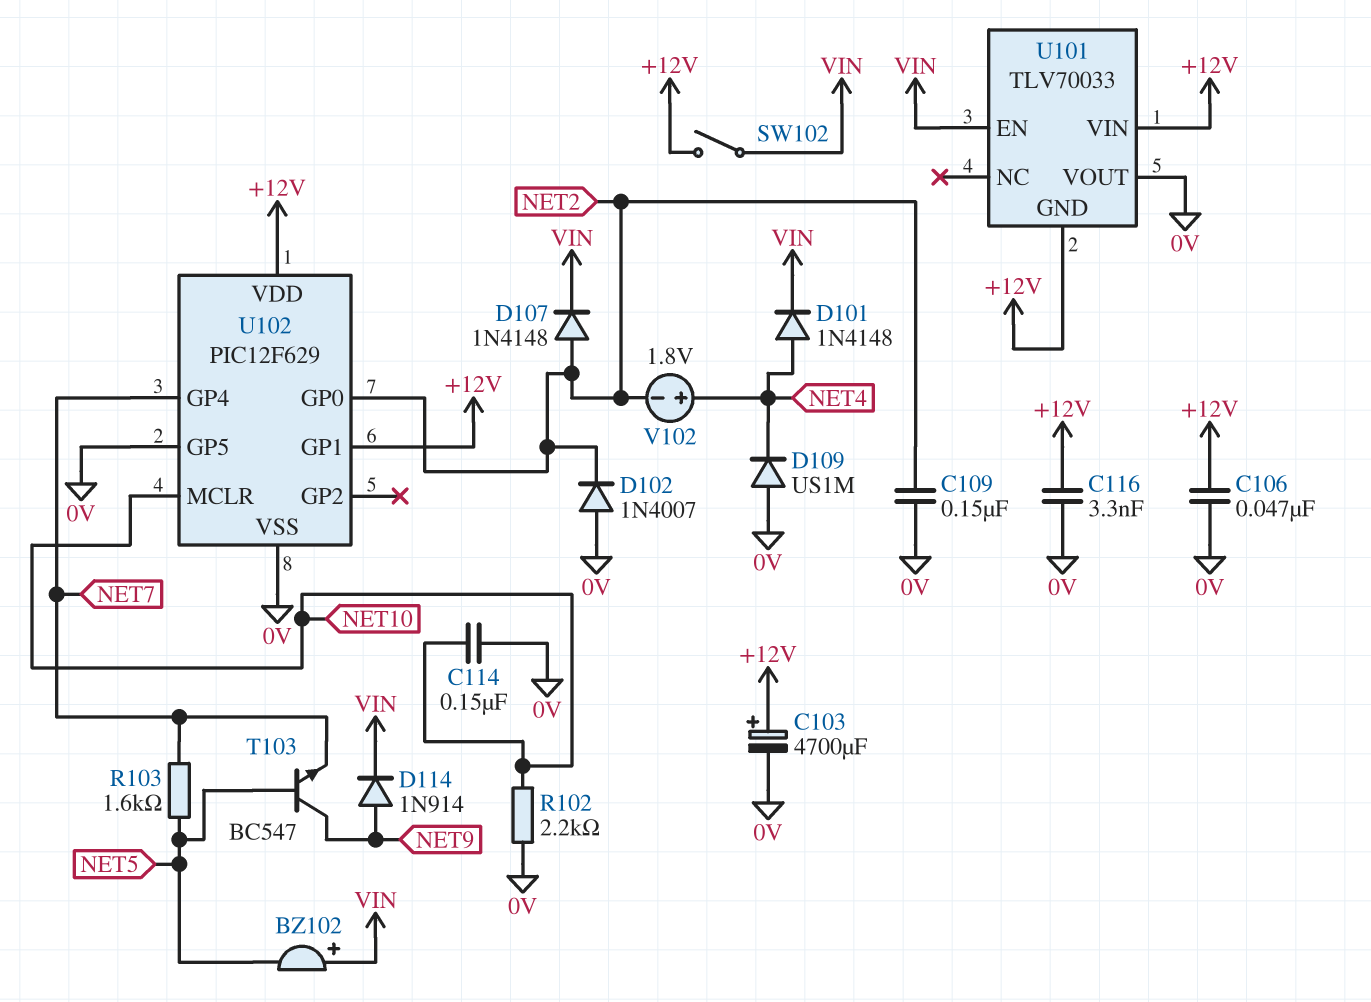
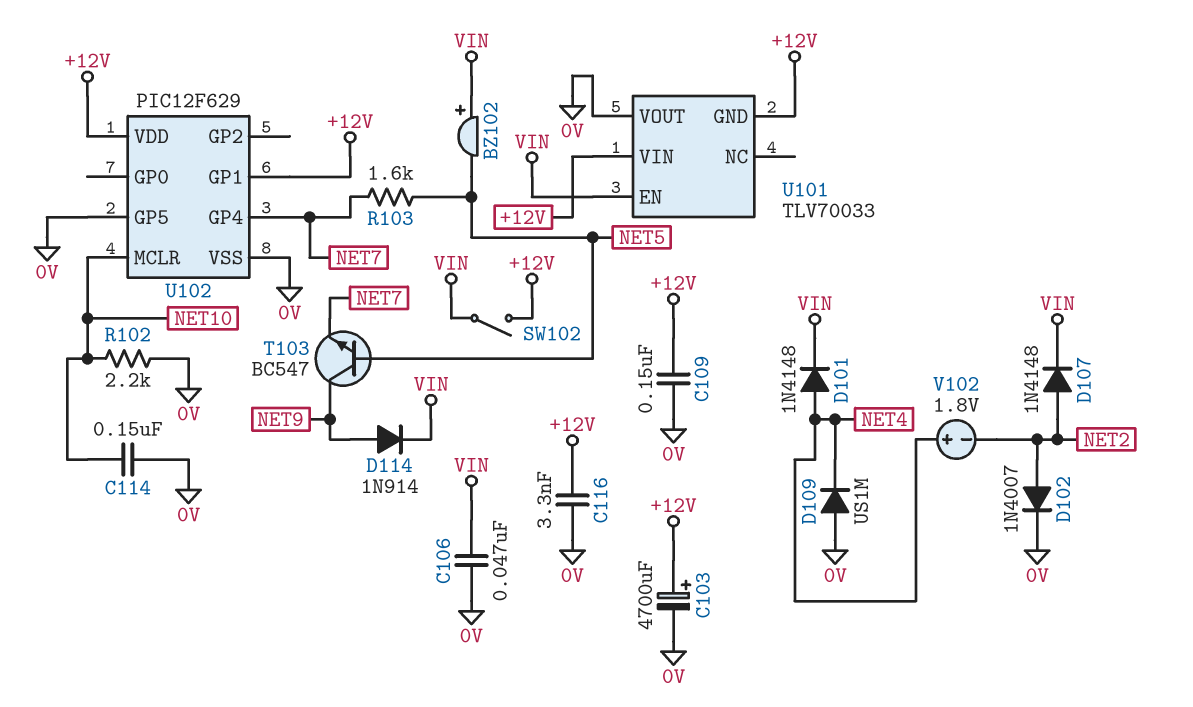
C106: 47nF (+12V, 0V) -> 47nF (0V, VIN)
C109: 150nF (0V, NET2) -> 150nF (+12V, 0V)
D102: diode 1N4007 (A 0V, K NET2) -> diode 1N4007 (A NET2, K 0V)
U102 pin GP0: NET2 -> none

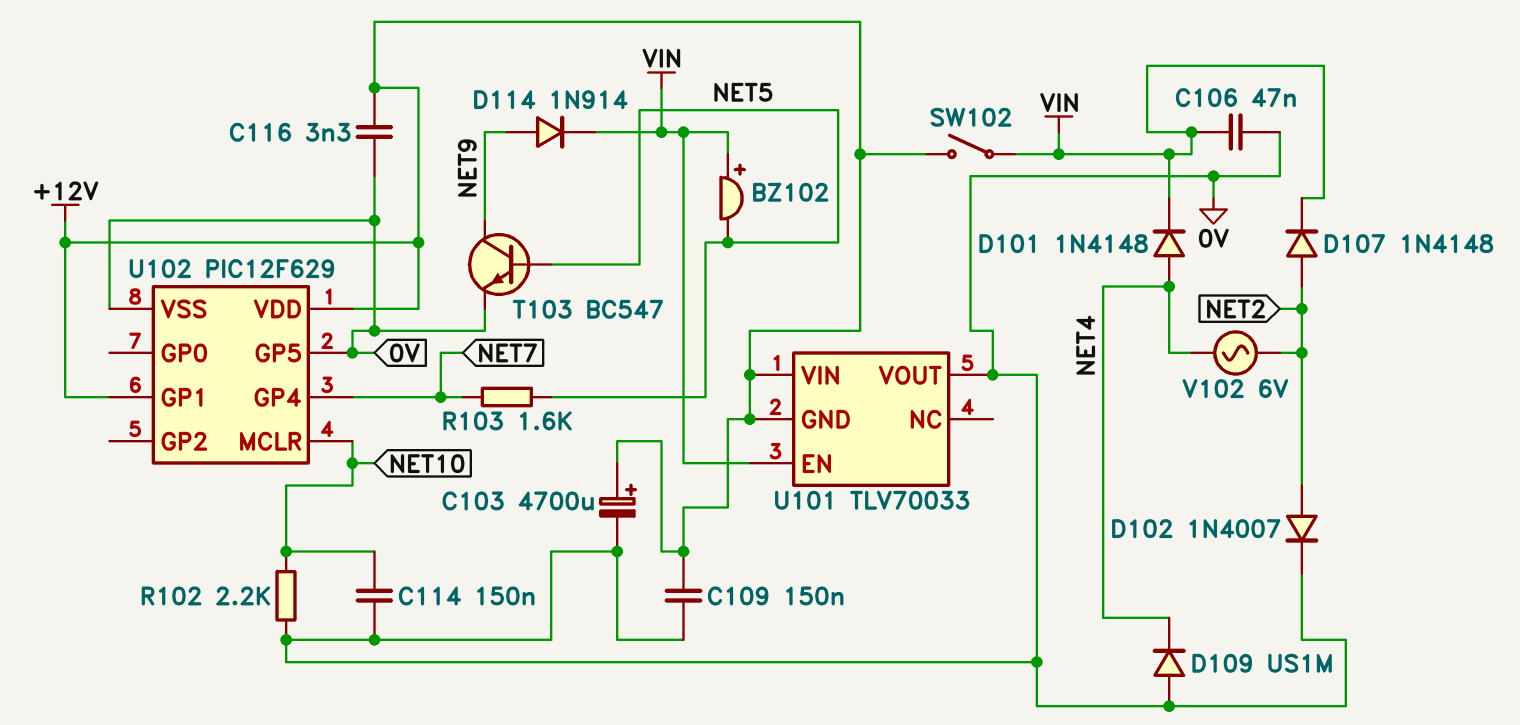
T103: NPN BC547 (B NET5, C NET9, E NET7) -> NPN BC547 (B NET5, C NET9, E 0V)
V102: 1.8V (plus NET4, minus NET2) -> AC 6V (NET2, NET4)

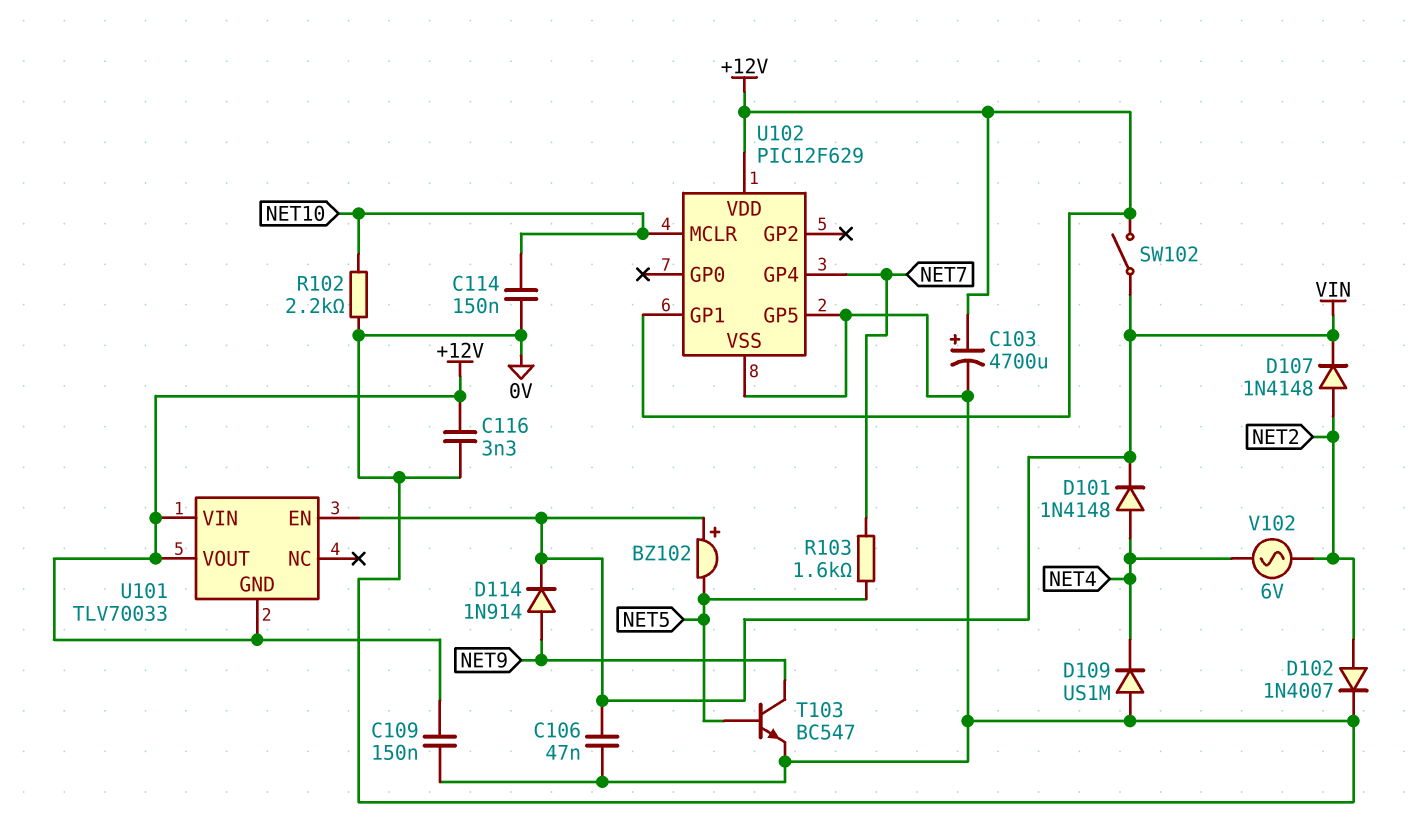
U101 pin VOUT: 0V -> +12V

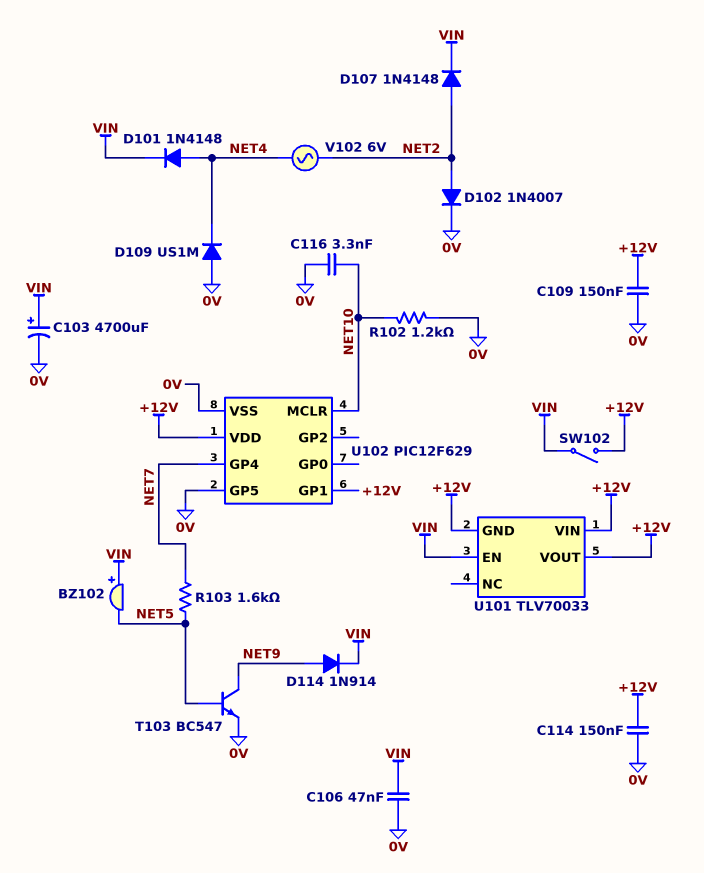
C103: 4700uF (plus +12V, minus 0V) -> 4700uF (plus VIN, minus 0V)
C114: 150nF (0V, NET10) -> 150nF (+12V, 0V)
C116: 3.3nF (+12V, 0V) -> 3.3nF (0V, NET10)
R102: 2.2k (0V, NET10) -> 1.2k (0V, NET10)

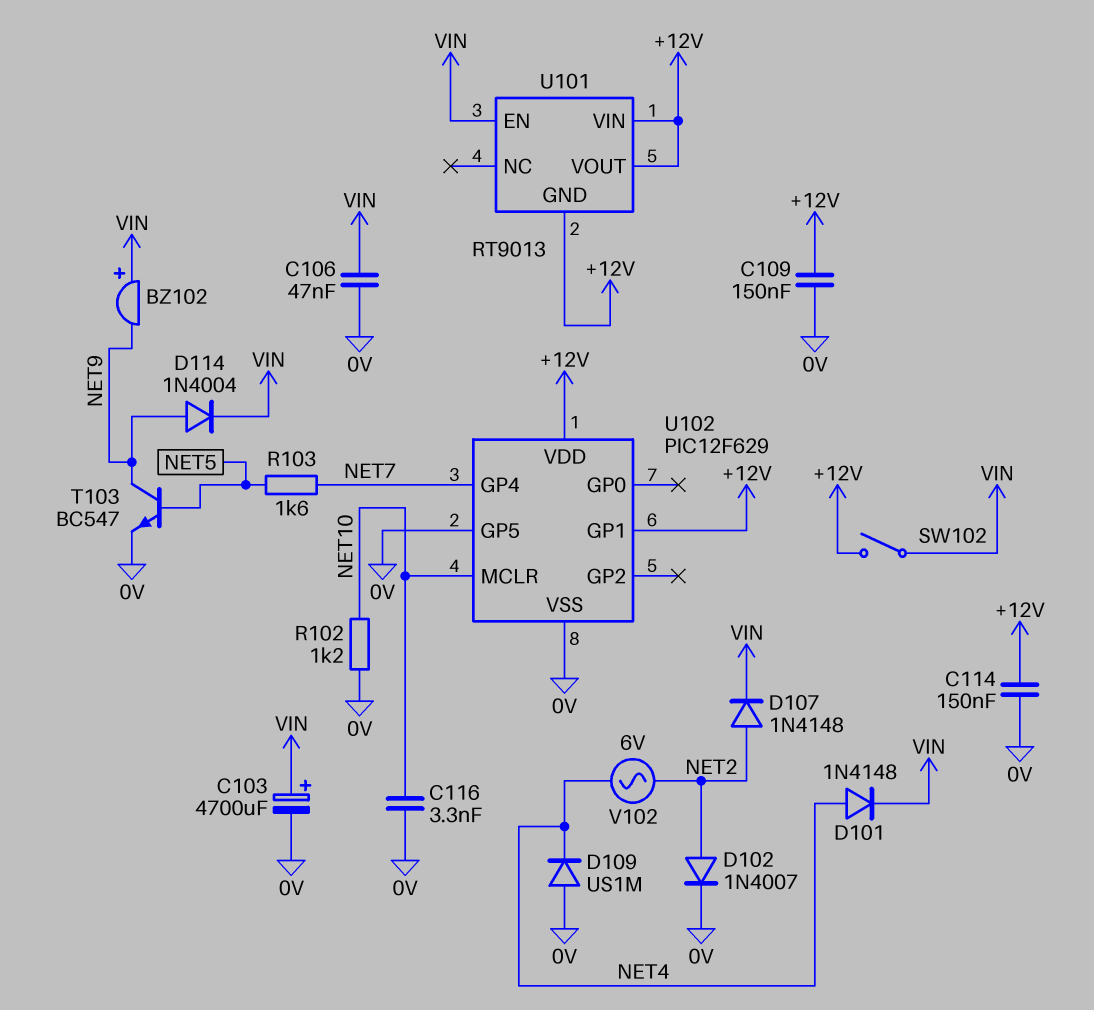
BZ102: buzzer (plus VIN, minus NET5) -> buzzer (plus VIN, minus NET9)
D114: diode 1N914 (A NET9, K VIN) -> diode 1N4004 (A NET9, K VIN)
U101: TLV70033 -> RT9013

